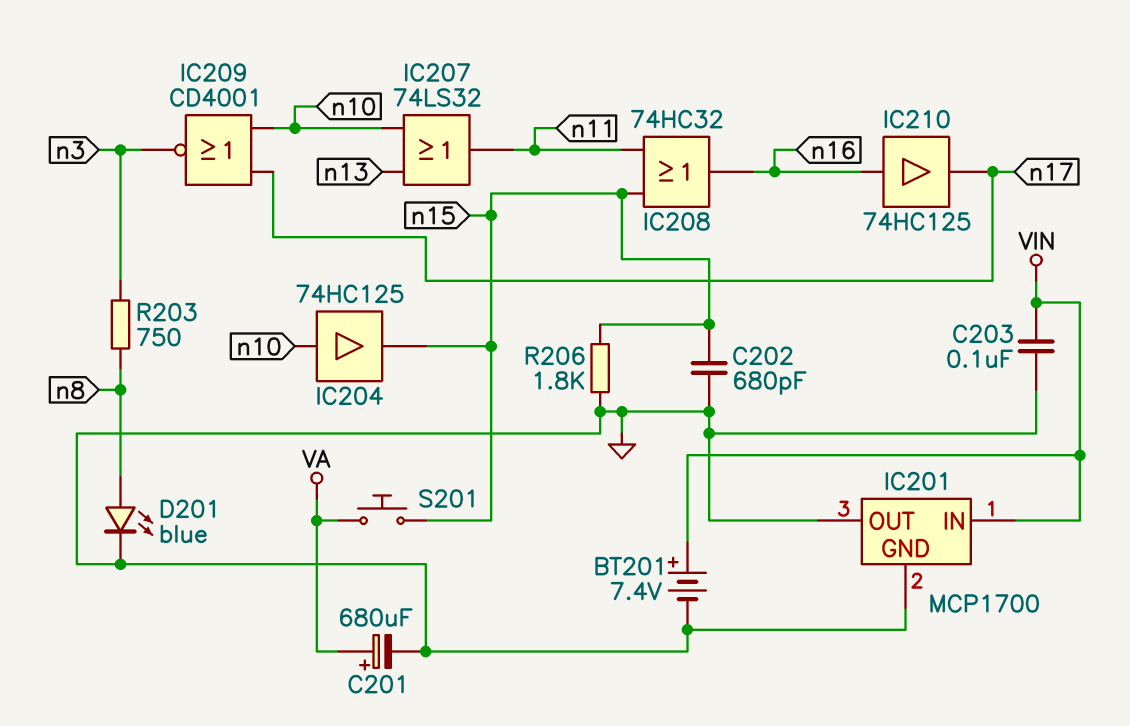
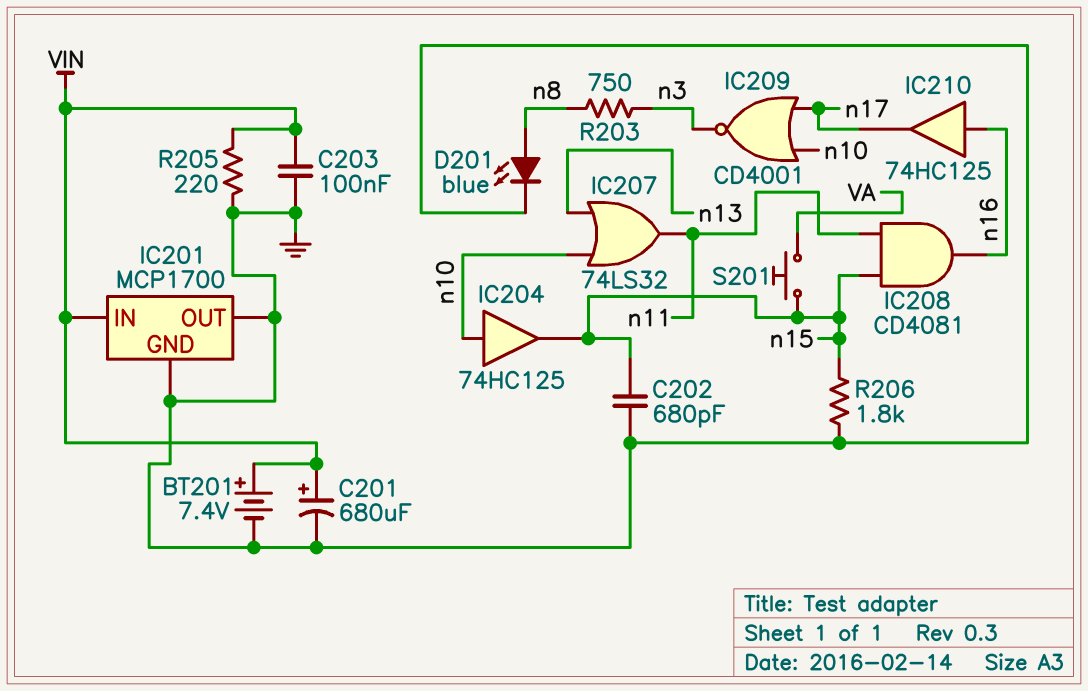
C201: 680uF (plus VA, minus GND) -> 680uF (plus VIN, minus GND)
IC208: OR 74HC32 (in n11, in n15, out n16) -> AND CD4081 (in n11, in n15, out n16)
R205: none -> 220 (GND, VIN)

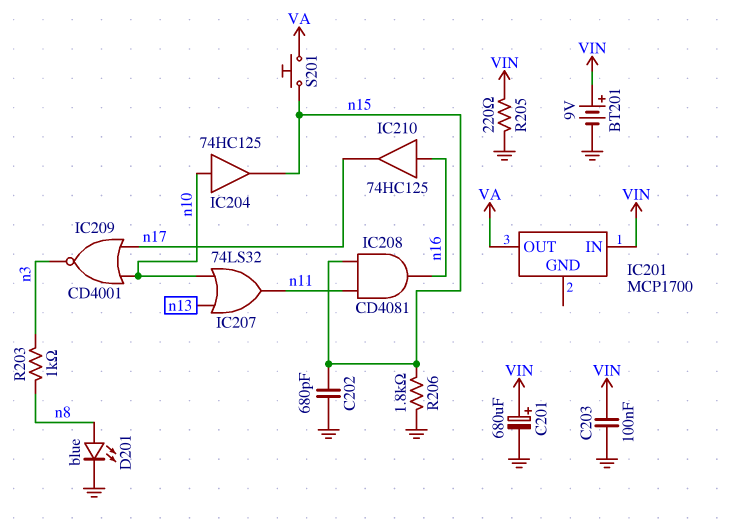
BT201: 7.4V (plus VIN, minus GND) -> 9V (plus VIN, minus GND)
IC201 pin GND: GND -> none
IC201 pin OUT: GND -> VA
R203: 750 (n3, n8) -> 1k (n3, n8)

